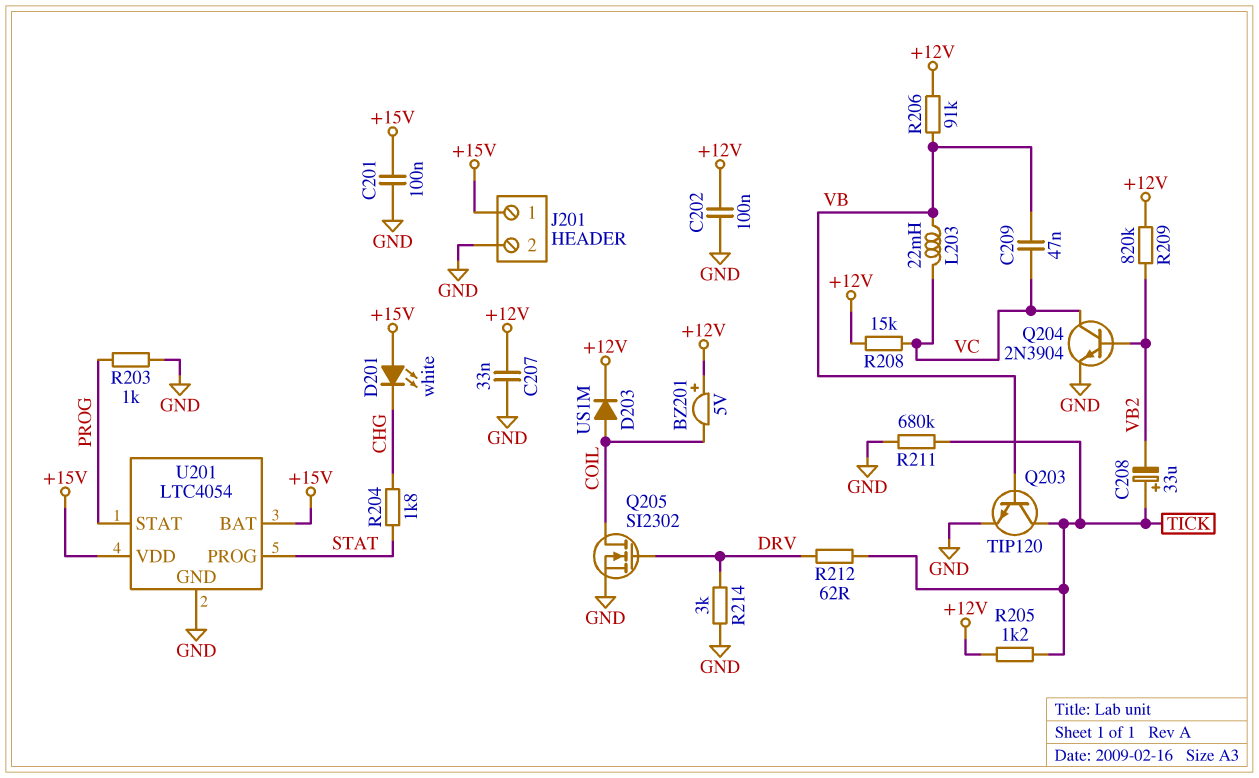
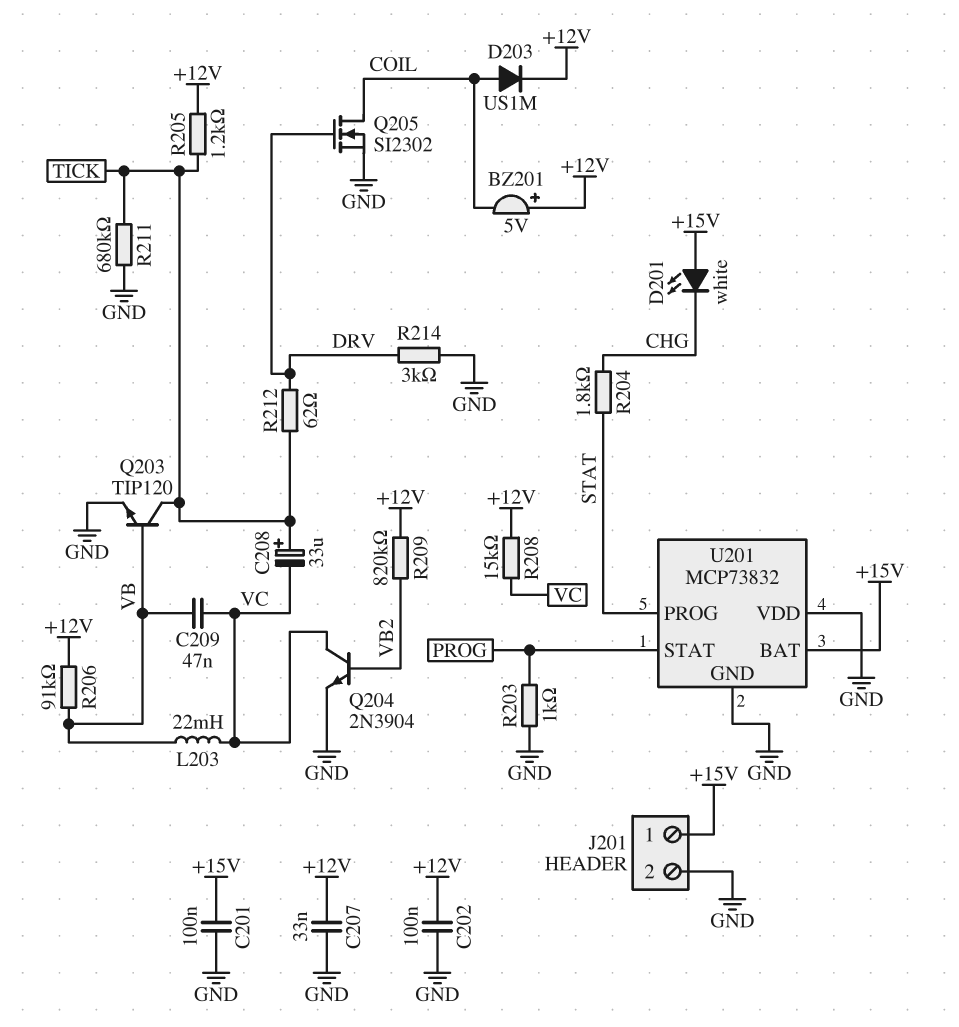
C208: 33uF (plus TICK, minus VB2) -> 33uF (plus TICK, minus VC)
U201: LTC4054 -> MCP73832
U201 pin VDD: +15V -> GND

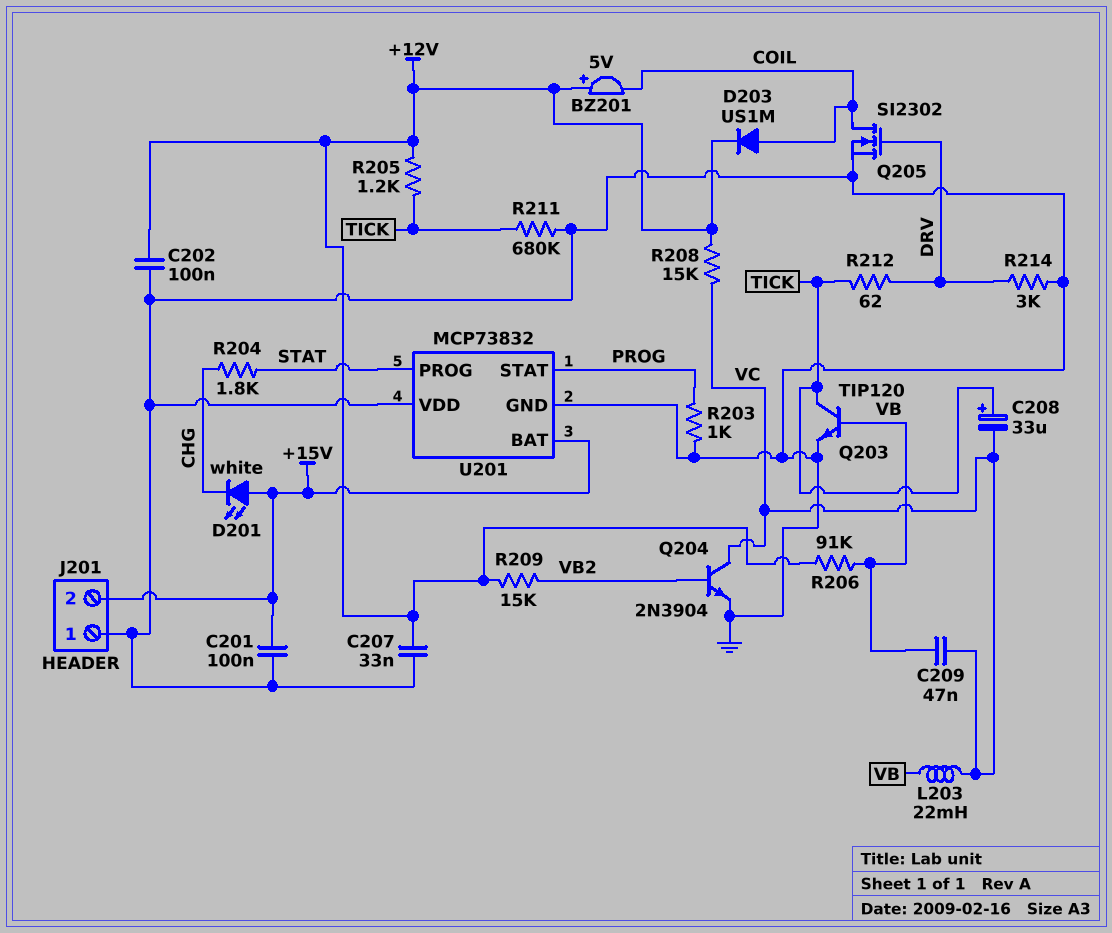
J201 pin 1: +15V -> GND
J201 pin 2: GND -> +15V
R209: 820k (+12V, VB2) -> 15k (+12V, VB2)

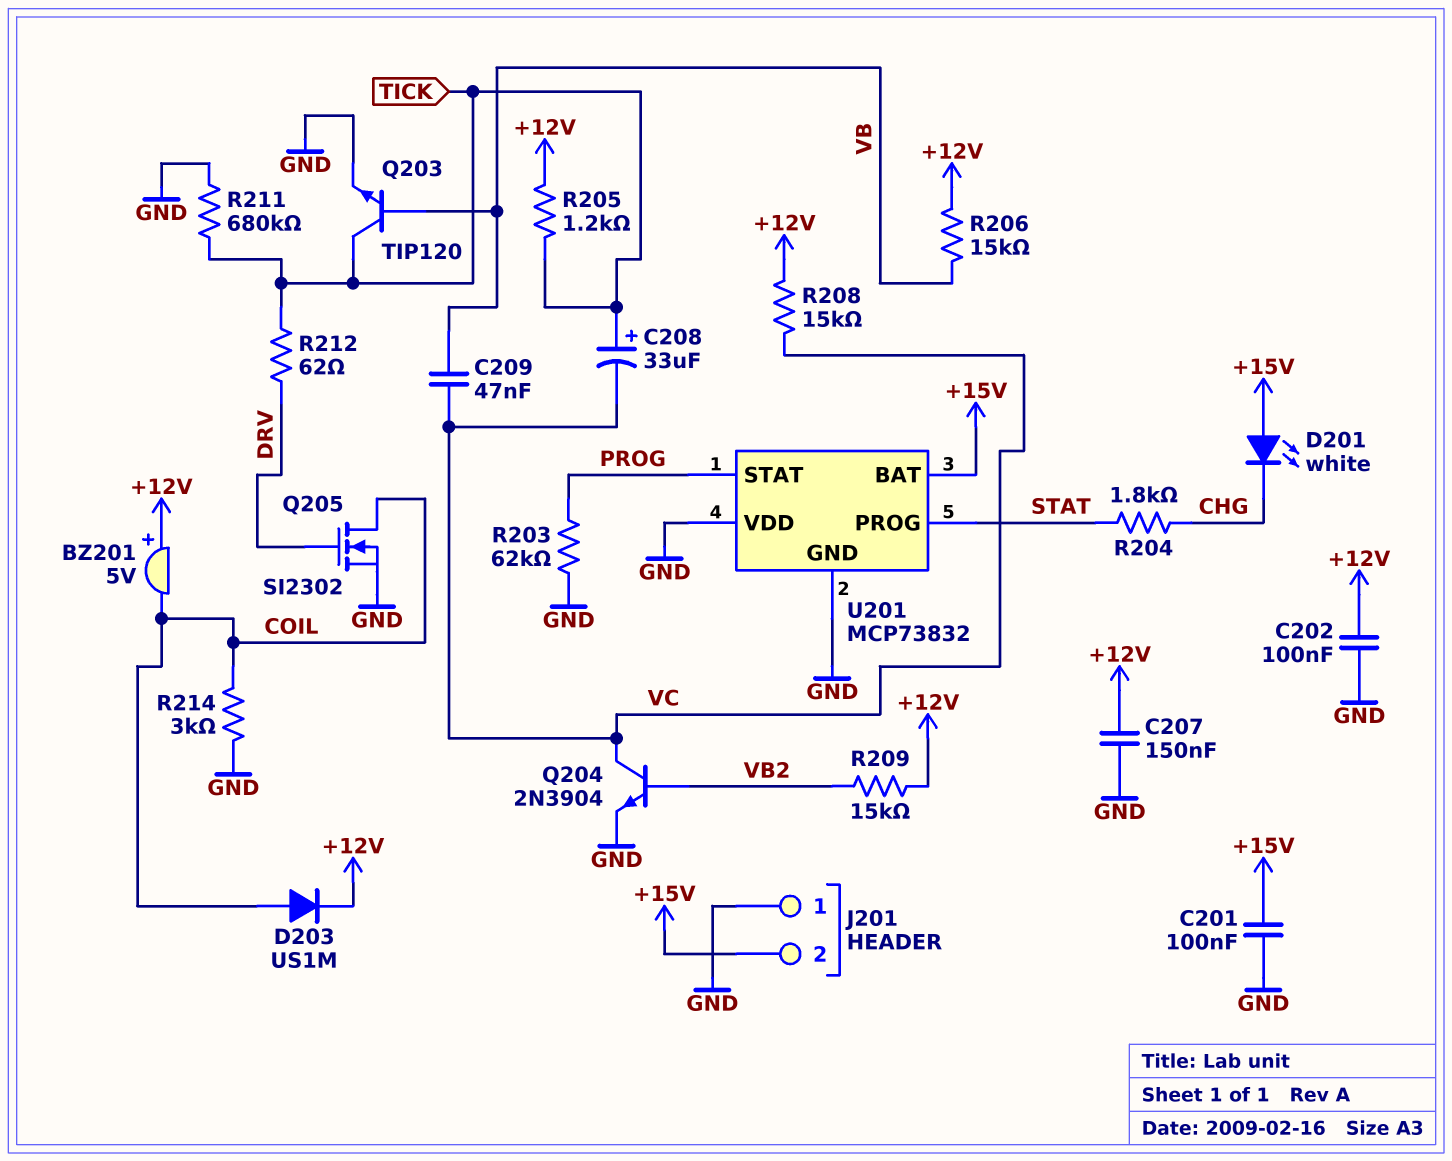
C207: 33nF (+12V, GND) -> 150nF (+12V, GND)
L203: 22mH (VB, VC) -> none
R203: 1k (GND, PROG) -> 62k (GND, PROG)
R206: 91k (+12V, VB) -> 15k (+12V, VB)
R214: 3k (DRV, GND) -> 3k (COIL, GND)

